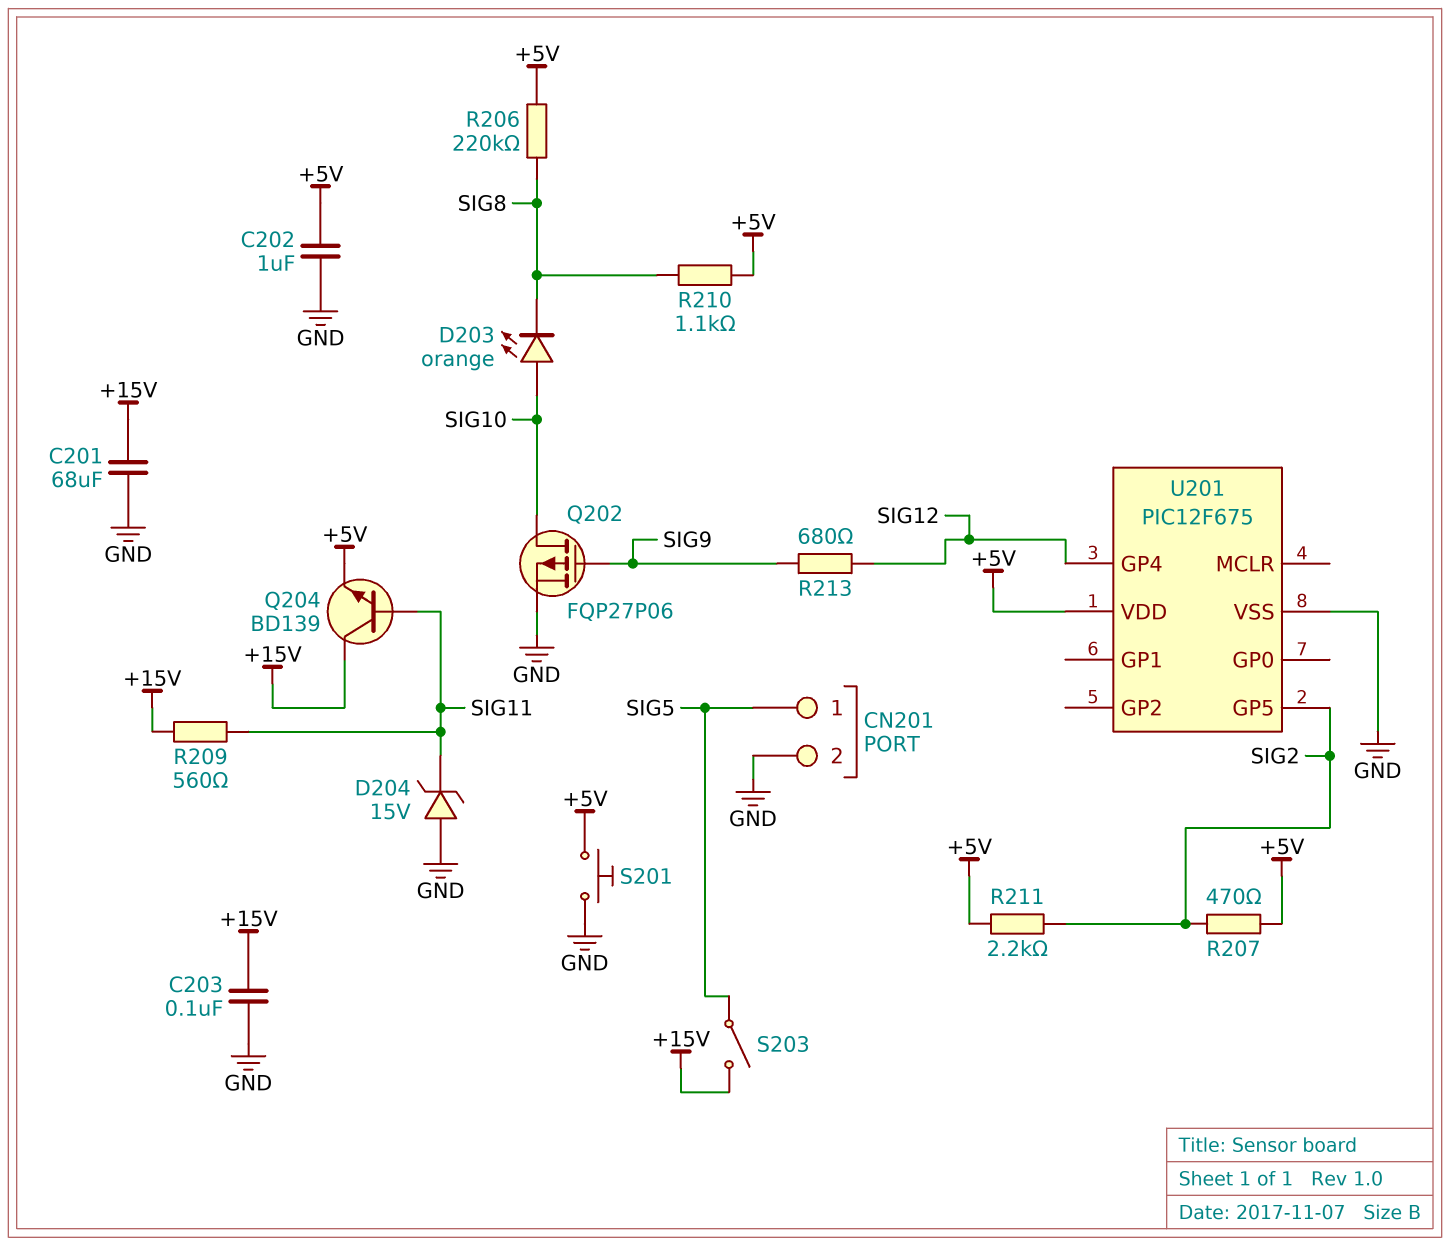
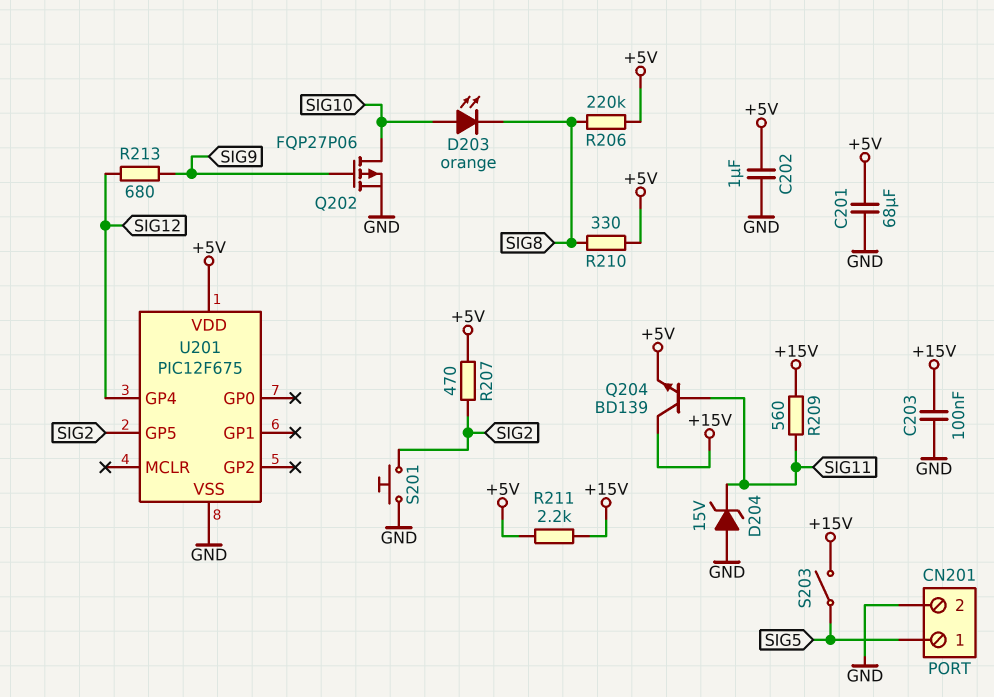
C201: 68uF (+15V, GND) -> 68uF (+5V, GND)
R210: 1.1k (+5V, SIG8) -> 330 (+5V, SIG8)
R211: 2.2k (+5V, SIG2) -> 2.2k (+5V, +15V)
S201: button (+5V, GND) -> button (GND, SIG2)

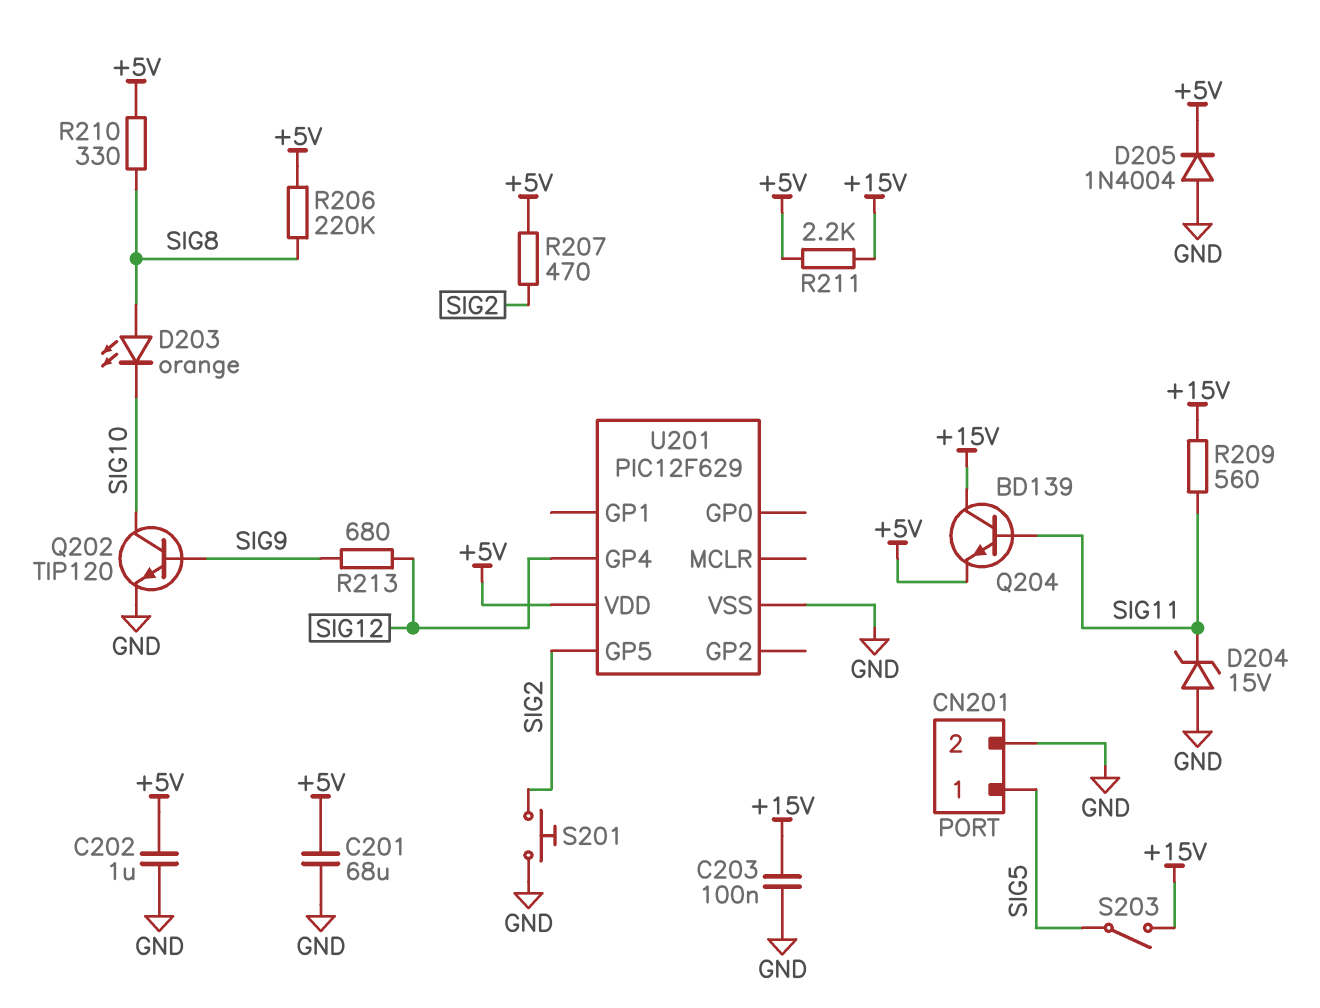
D203: LED orange (A SIG10, K SIG8) -> LED orange (A SIG8, K SIG10)
D205: none -> diode 1N4004 (A GND, K +5V)
Q202: PMOS FQP27P06 (G SIG9, D SIG10, S GND) -> NPN TIP120 (B SIG9, C SIG10, E GND)
U201: PIC12F675 -> PIC12F629

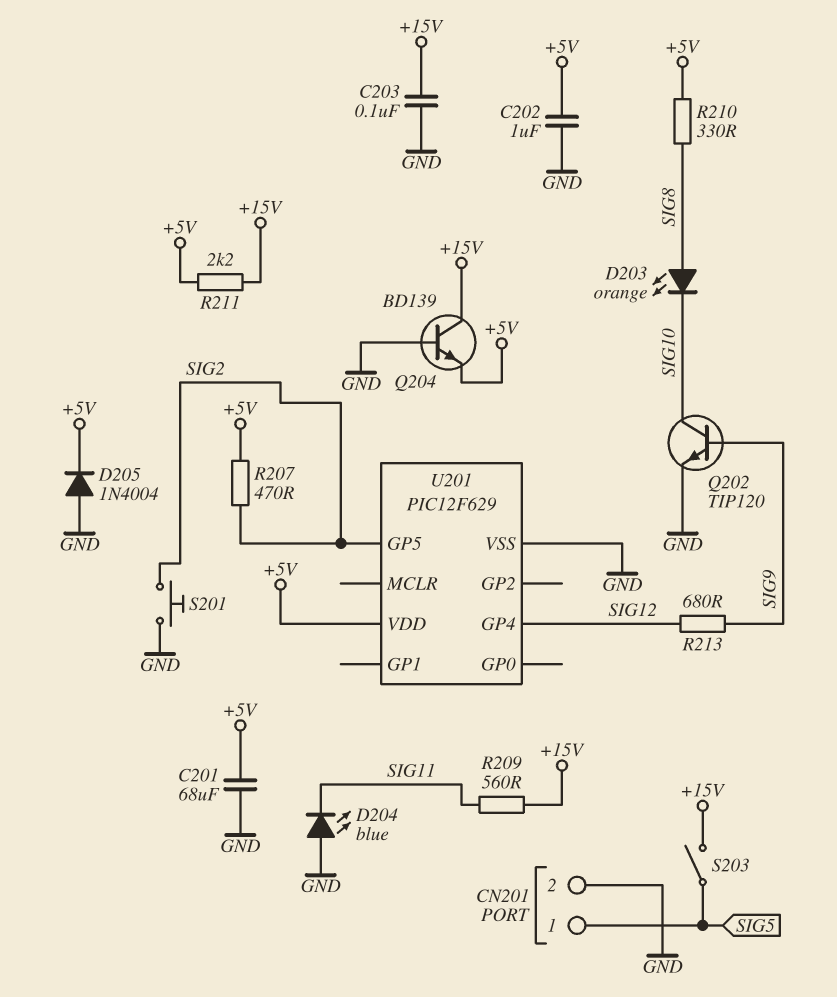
D204: zener 15V (A GND, K SIG11) -> LED blue (A GND, K SIG11)
Q204: NPN BD139 (B SIG11, C +15V, E +5V) -> NPN BD139 (B GND, C +15V, E +5V)
R206: 220k (+5V, SIG8) -> none

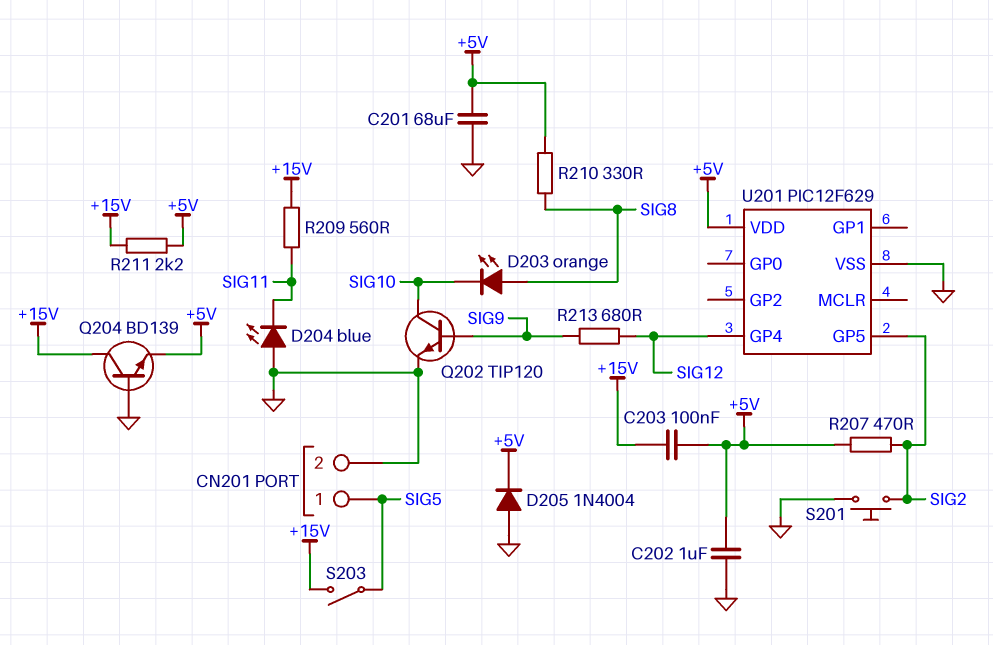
C203: 100nF (+15V, GND) -> 100nF (+5V, +15V)

